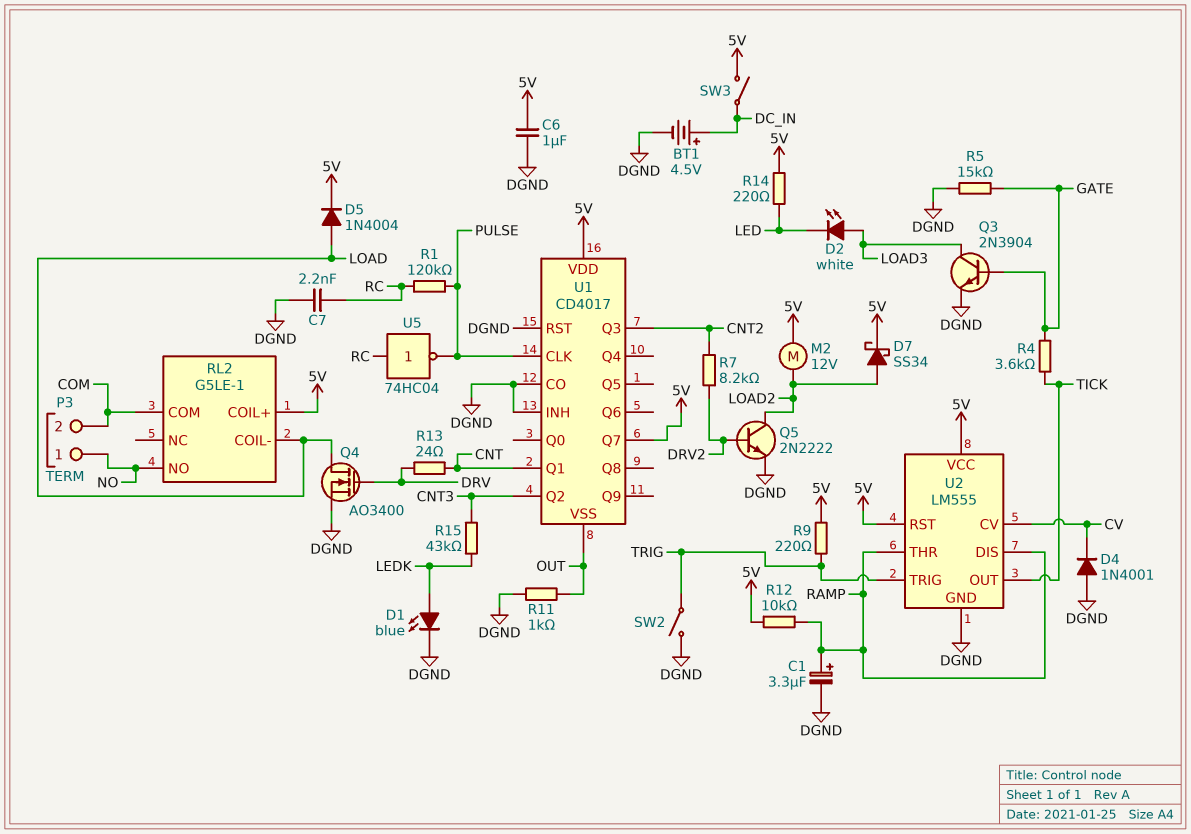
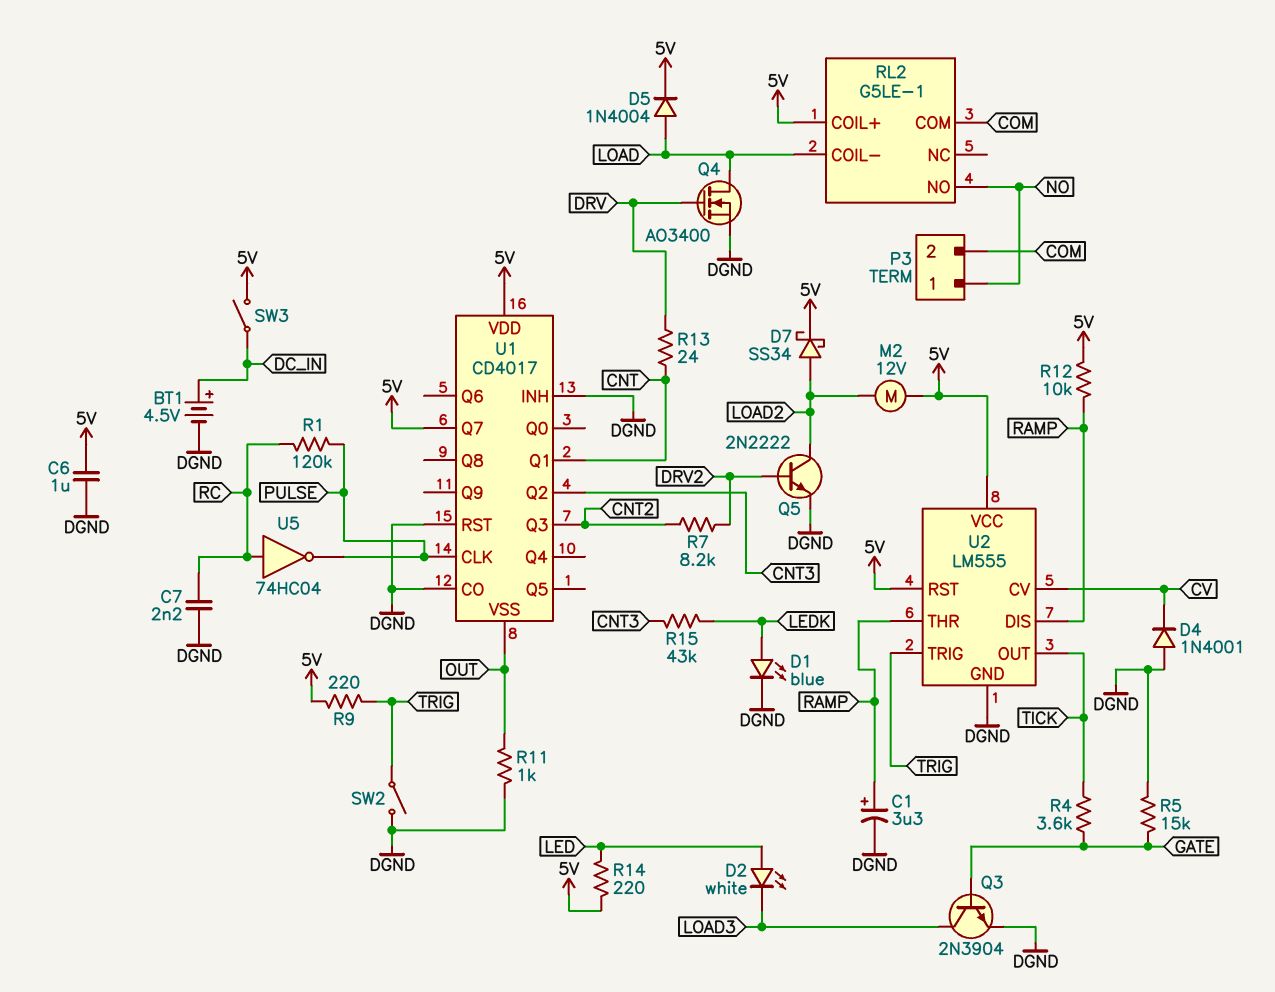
D2: LED white (A LOAD3, K LED) -> LED white (A LED, K LOAD3)

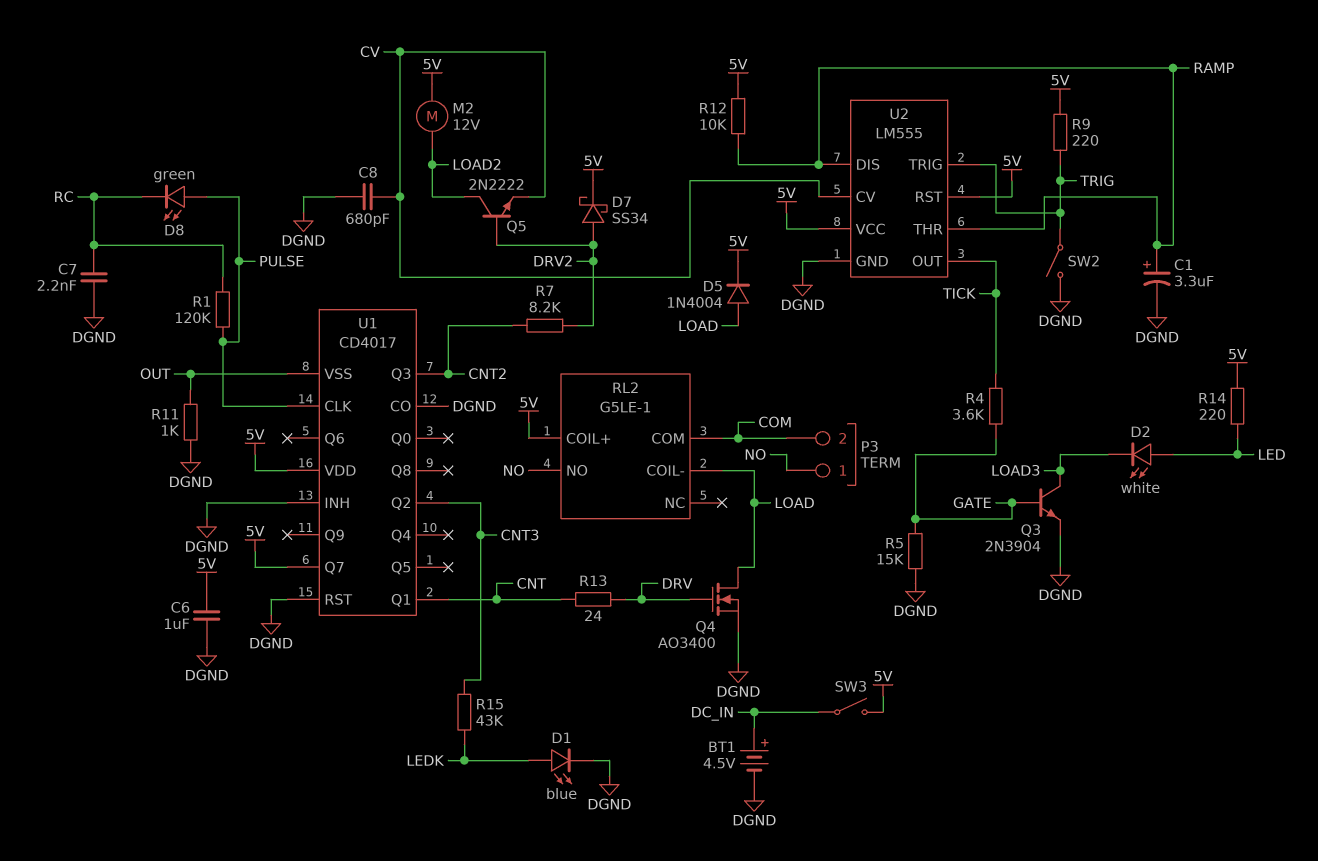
C8: none -> 680pF (CV, DGND)
D4: diode 1N4001 (A DGND, K CV) -> none
D7: schottky SS34 (A LOAD2, K 5V) -> schottky SS34 (A DRV2, K 5V)
D8: none -> LED green (A PULSE, K RC)
Q5: NPN 2N2222 (B DRV2, C LOAD2, E DGND) -> NPN 2N2222 (B DRV2, C LOAD2, E CV)
U5: NOT 74HC04 (in RC, out PULSE) -> none

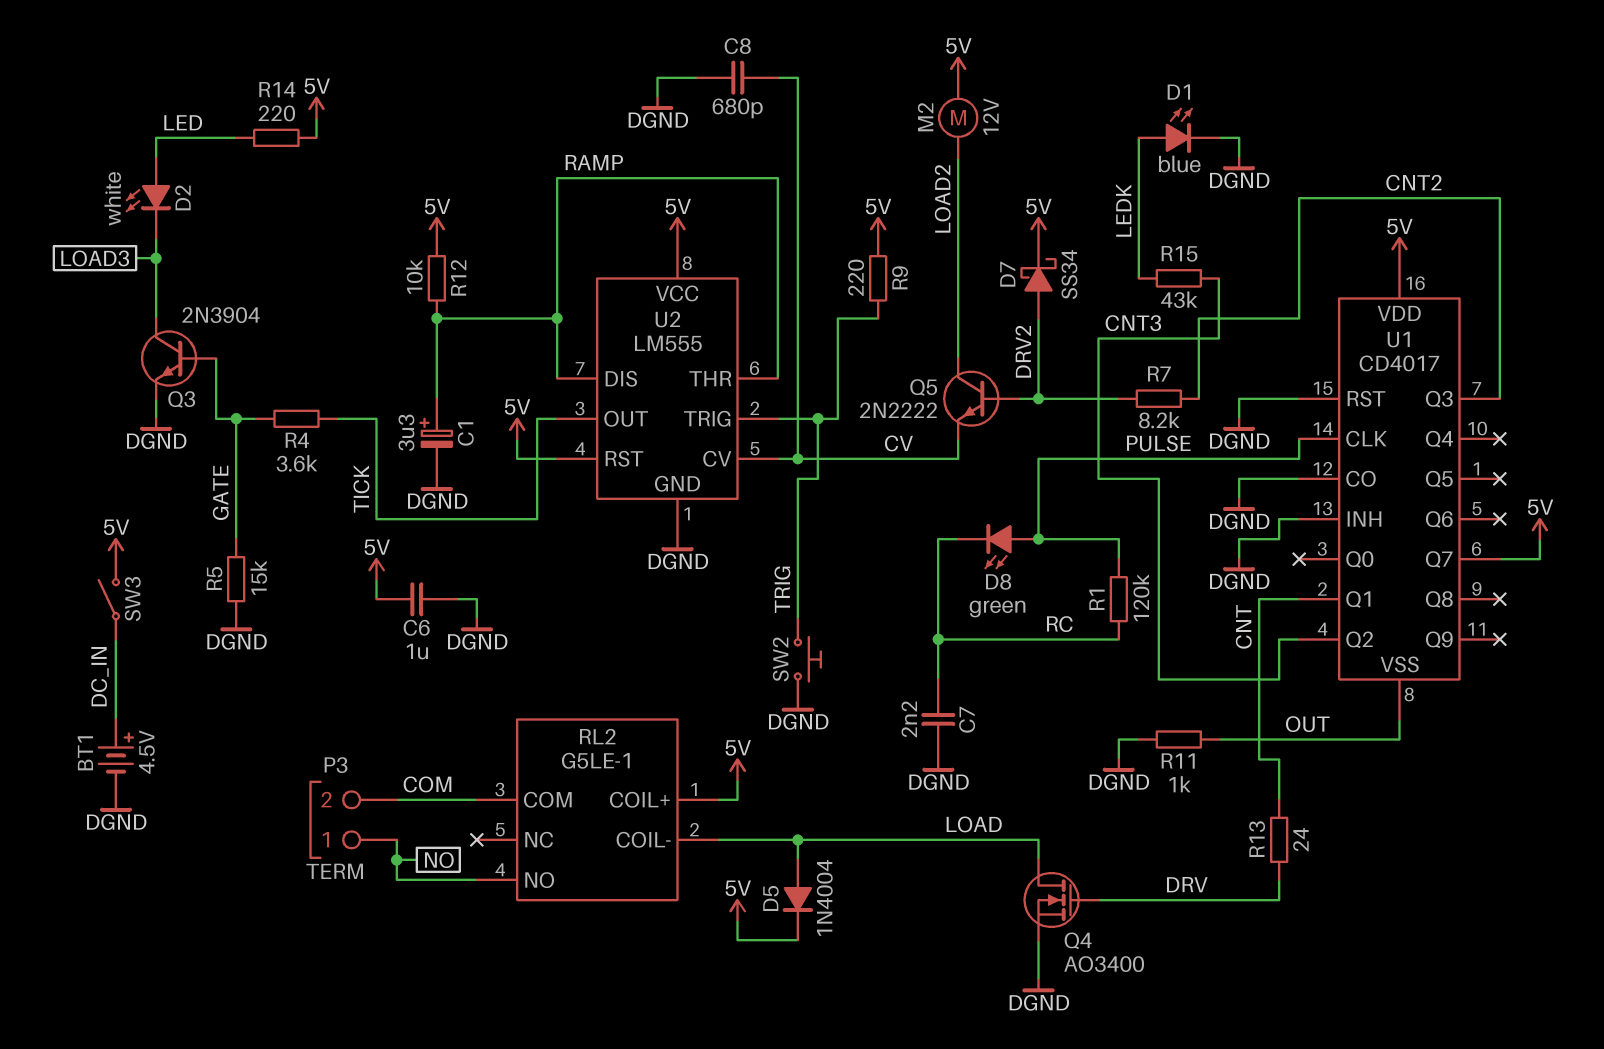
SW2: switch (DGND, TRIG) -> button (DGND, TRIG)

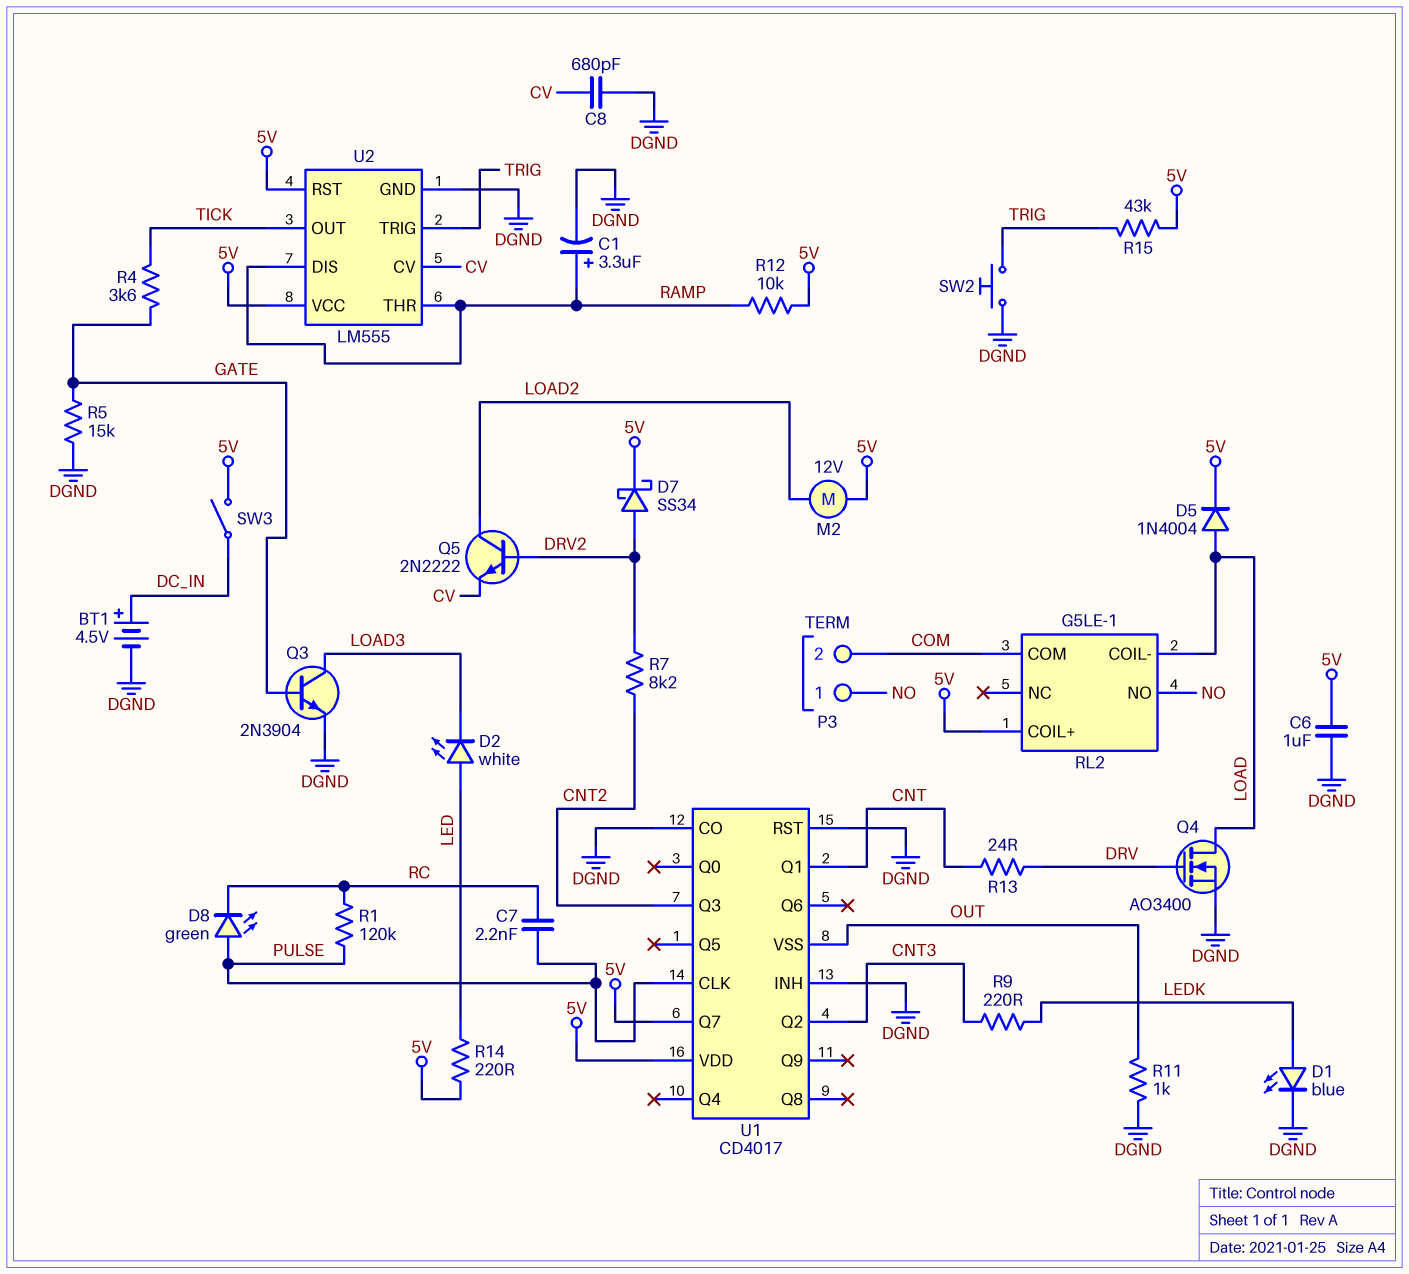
C7: 2.2nF (DGND, RC) -> 2.2nF (PULSE, RC)
R9: 220 (5V, TRIG) -> 220 (CNT3, LEDK)
R15: 43k (CNT3, LEDK) -> 43k (5V, TRIG)

